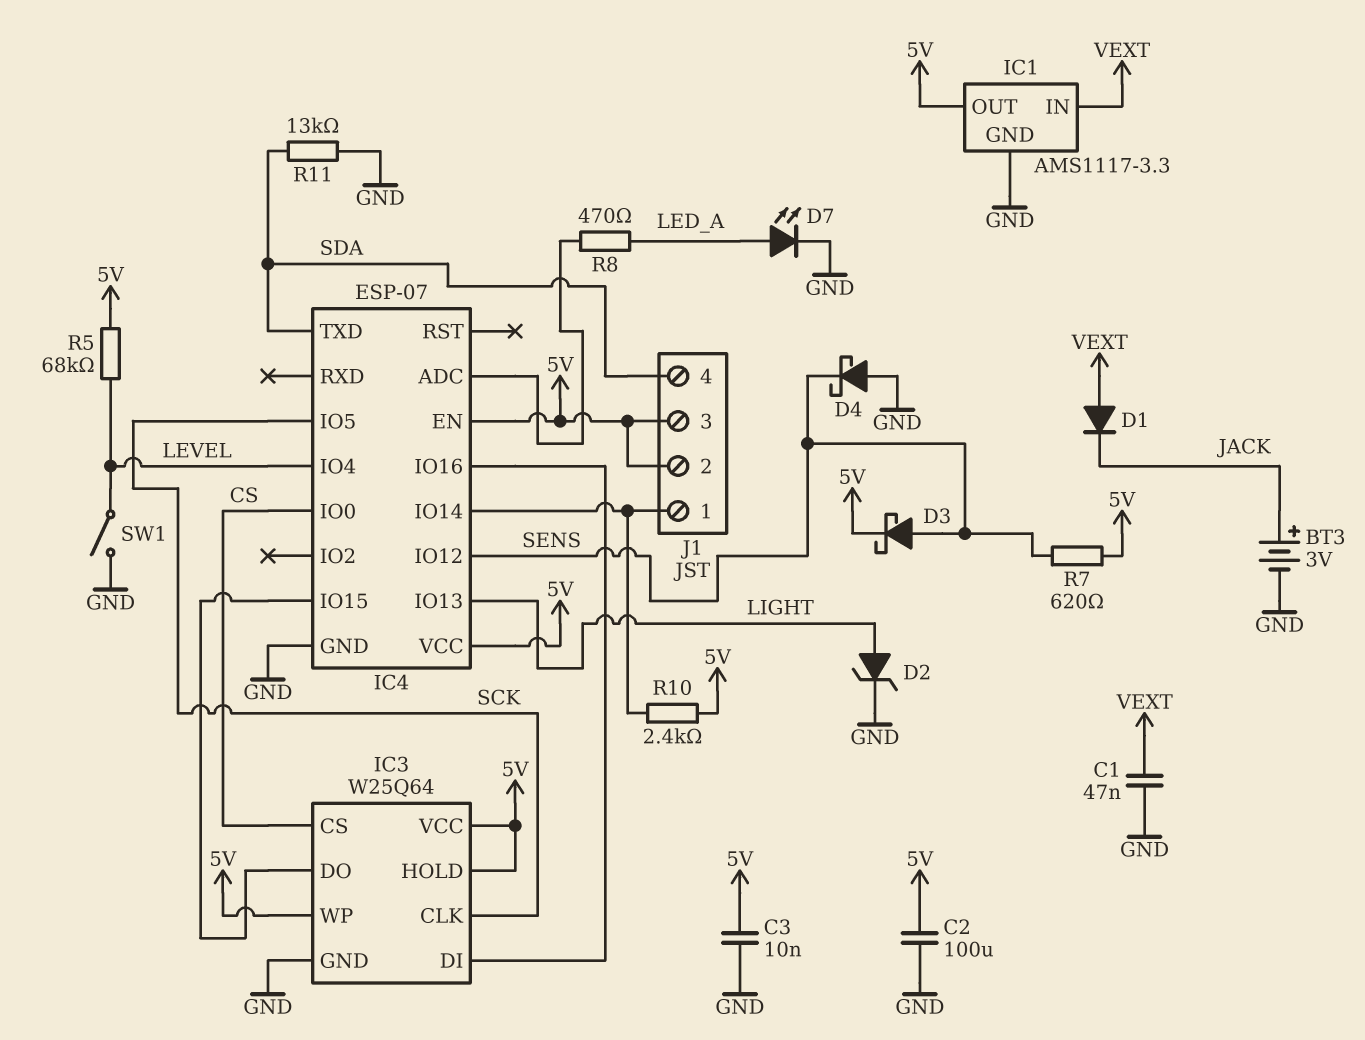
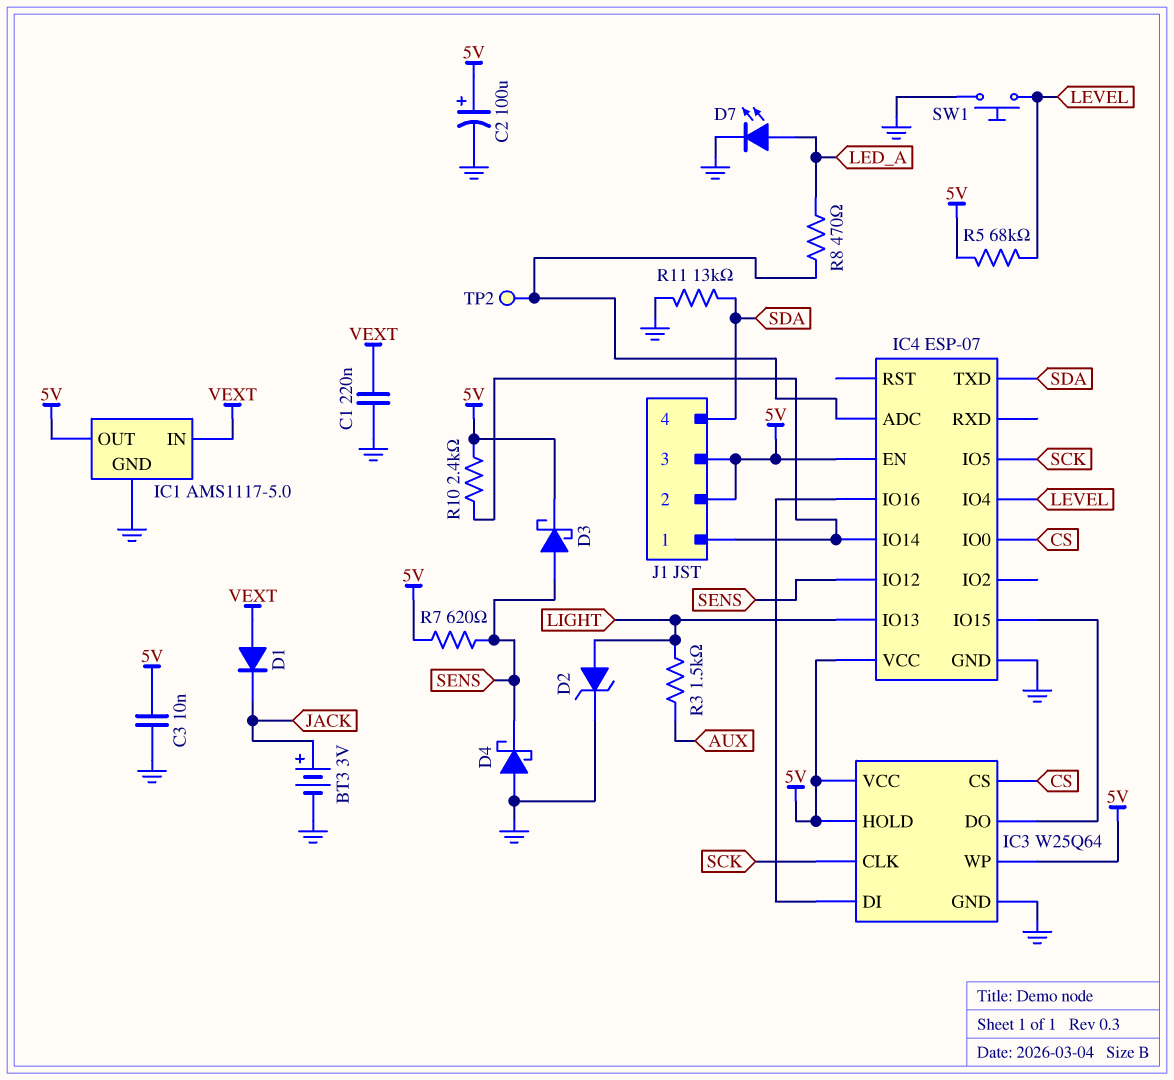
C1: 47nF (GND, VEXT) -> 220nF (GND, VEXT)
C2: 100uF (5V, GND) -> 100uF (plus 5V, minus GND)
IC1: AMS1117-3.3 -> AMS1117-5.0
R3: none -> 1.5k (AUX, LIGHT)
SW1: switch (GND, LEVEL) -> button (GND, LEVEL)
TP2: none -> test point (IC4/ADC)

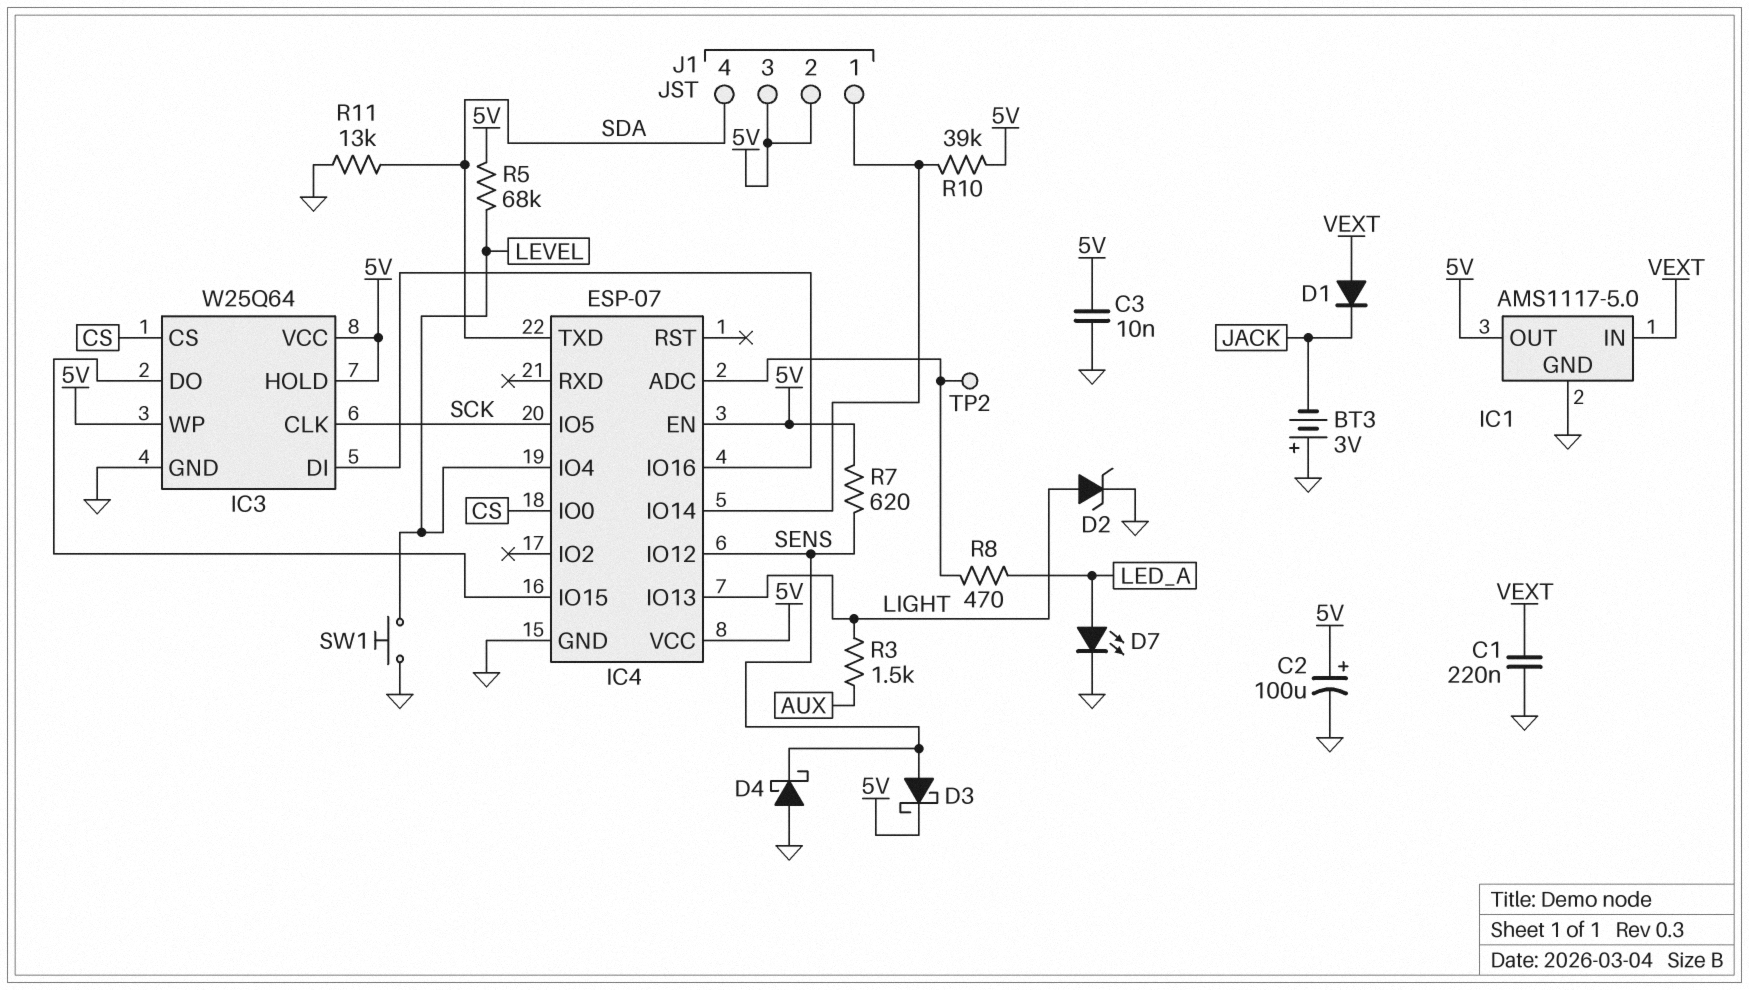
BT3: 3V (plus JACK, minus GND) -> 3V (plus GND, minus JACK)
R10: 2.4k (5V, IC4/IO14) -> 39k (5V, IC4/IO14)

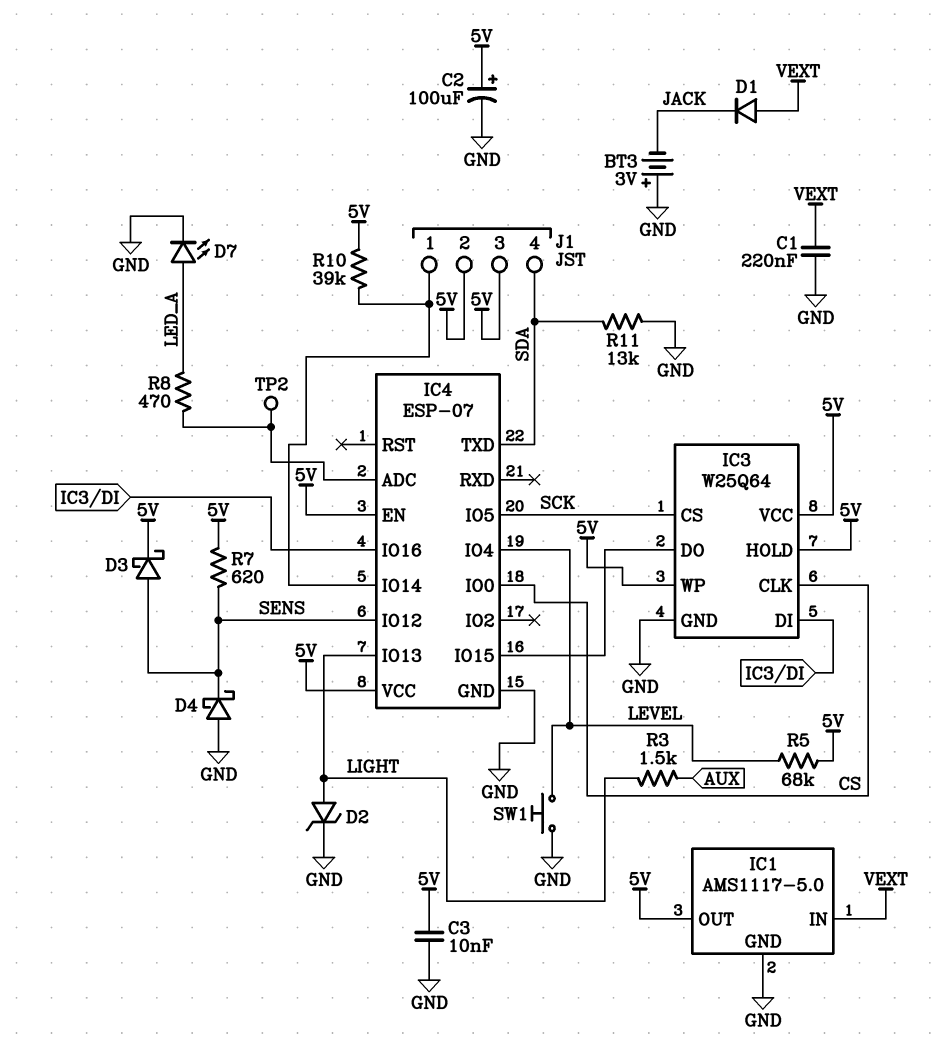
IC3 pin CLK: SCK -> CS
IC3 pin CS: CS -> SCK

